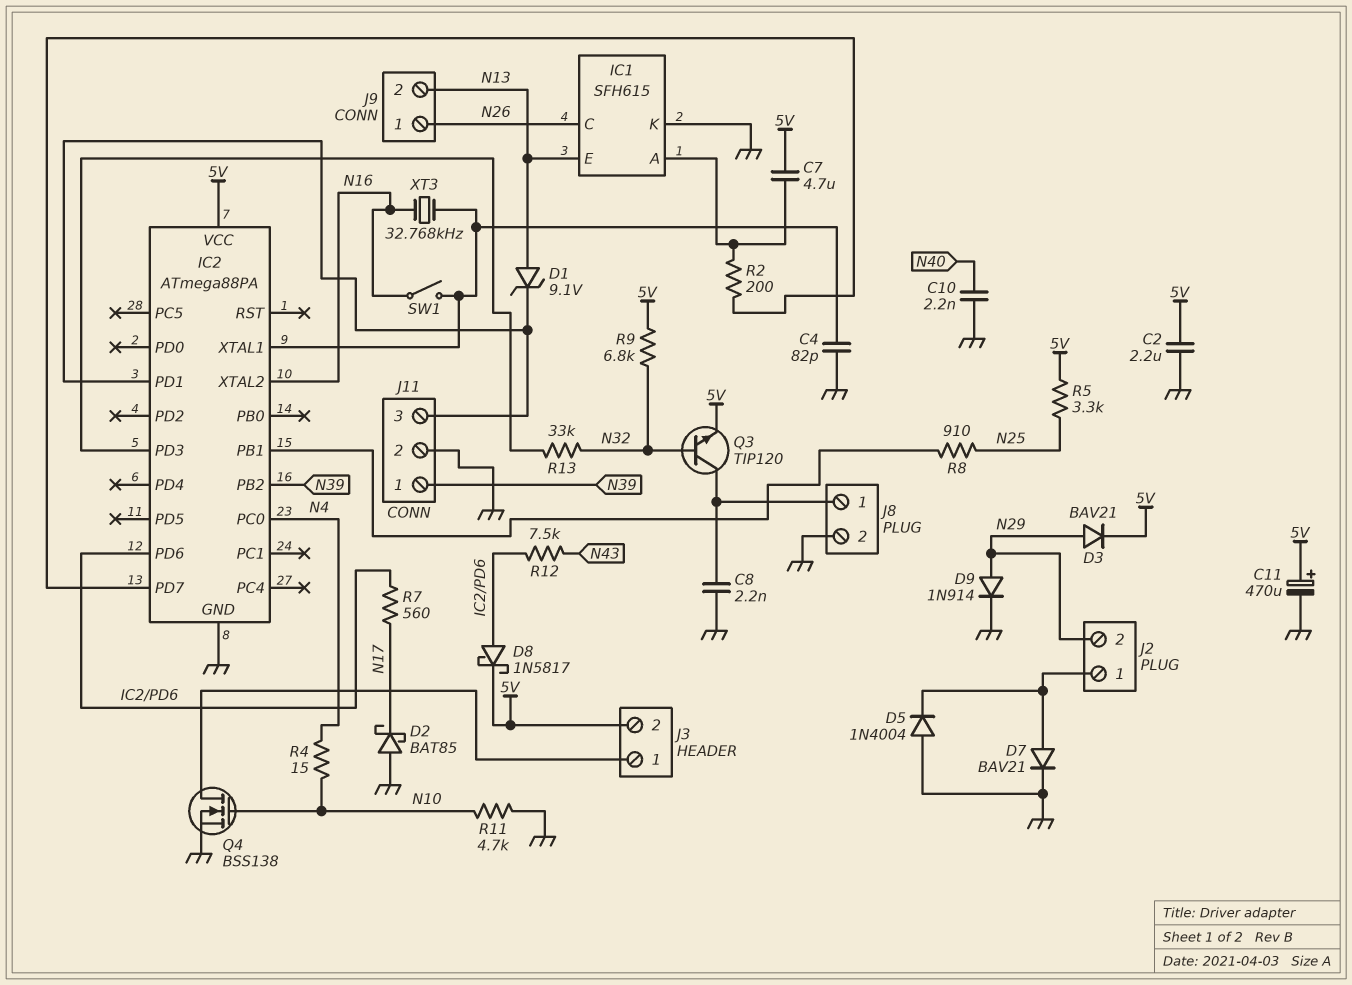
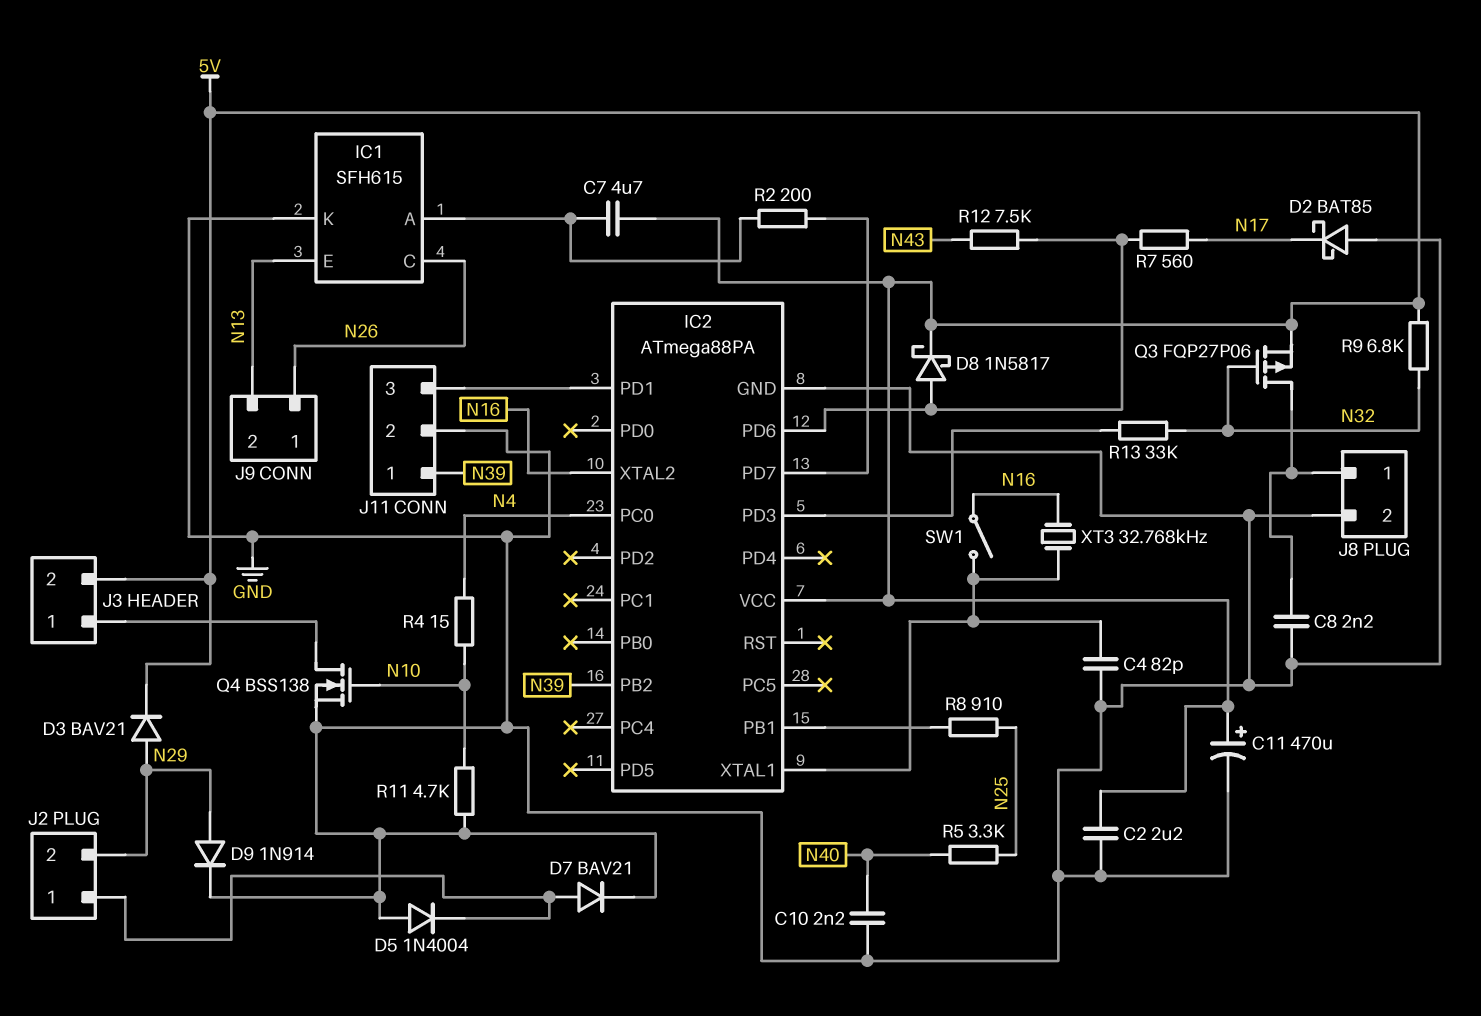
D1: zener 9.1V (A N13, K IC2/PD1) -> none
Q3: NPN TIP120 (B N32, C J8/1, E 5V) -> PMOS FQP27P06 (G N32, D J8/1, S 5V)
R5: 3.3k (5V, N25) -> 3.3k (N25, N40)

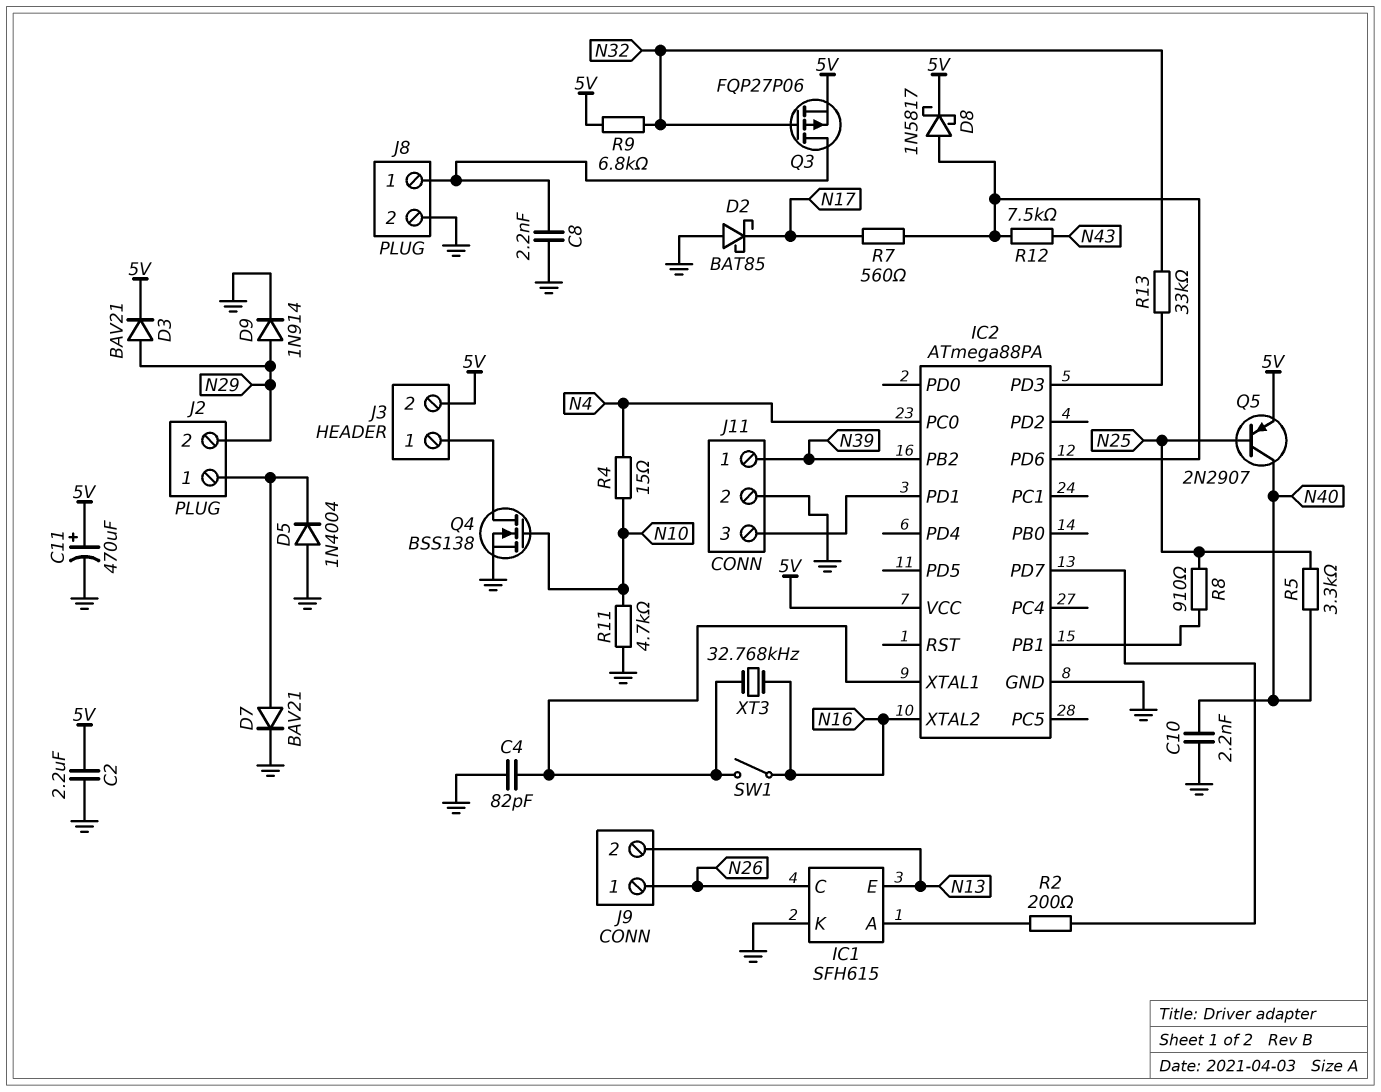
C7: 4.7uF (5V, IC1/A) -> none
Q5: none -> PNP 2N2907 (B N25, C N40, E 5V)

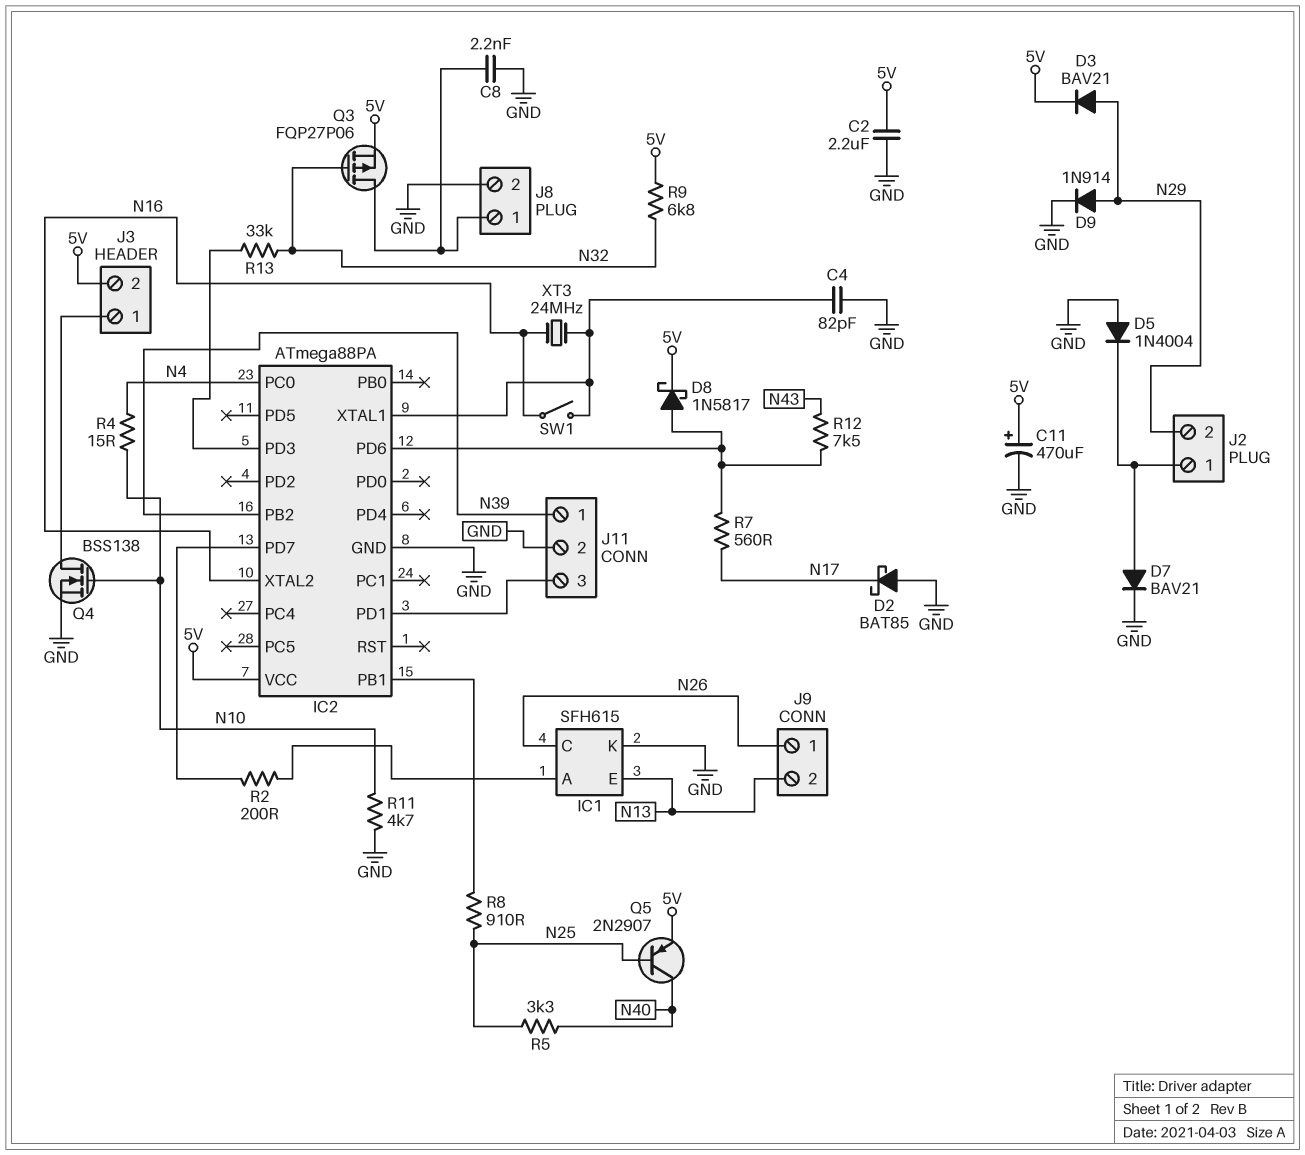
C10: 2.2nF (GND, N40) -> none
XT3: 32.768kHz (IC2/XTAL1, N16) -> 24MHz (IC2/XTAL1, N16)

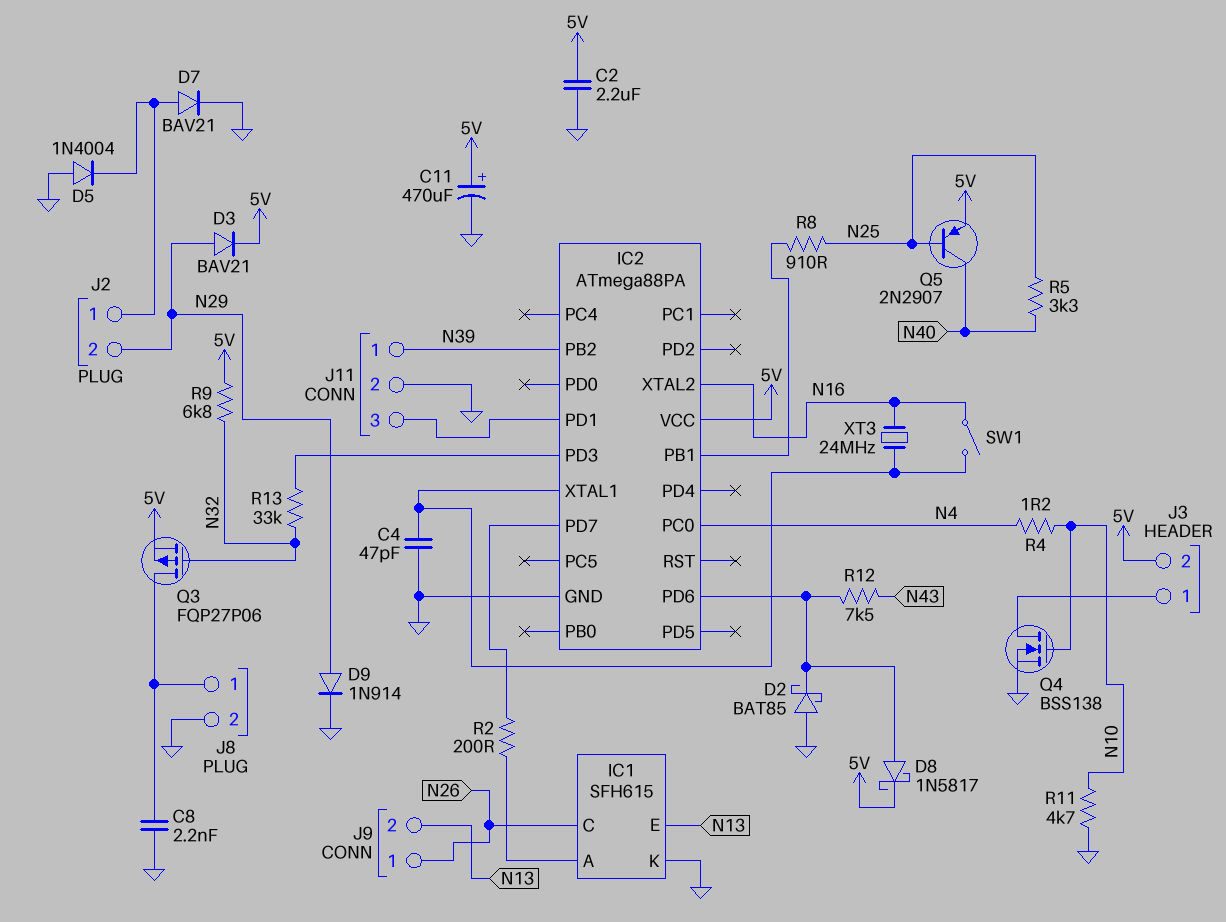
C4: 82pF (GND, IC2/XTAL1) -> 47pF (GND, IC2/XTAL1)
D2: schottky BAT85 (A GND, K N17) -> schottky BAT85 (A GND, K IC2/PD6)
R4: 15 (N4, N10) -> 1.2 (N4, N10)
R7: 560 (IC2/PD6, N17) -> none

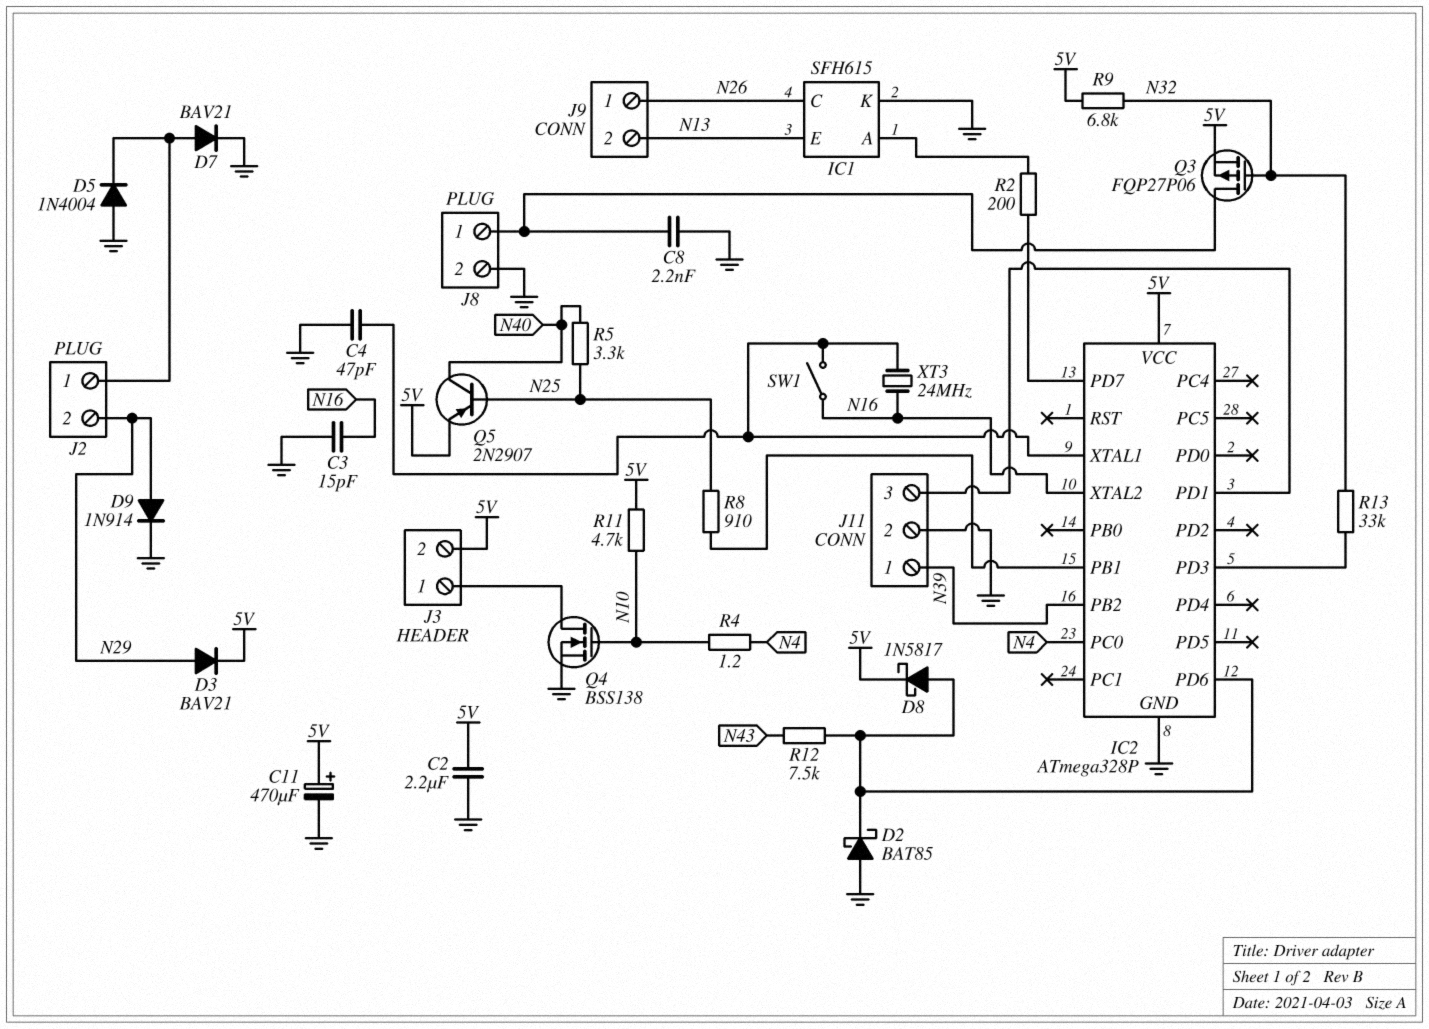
C3: none -> 15pF (GND, N16)
IC2: ATmega88PA -> ATmega328P
R11: 4.7k (GND, N10) -> 4.7k (5V, N10)

